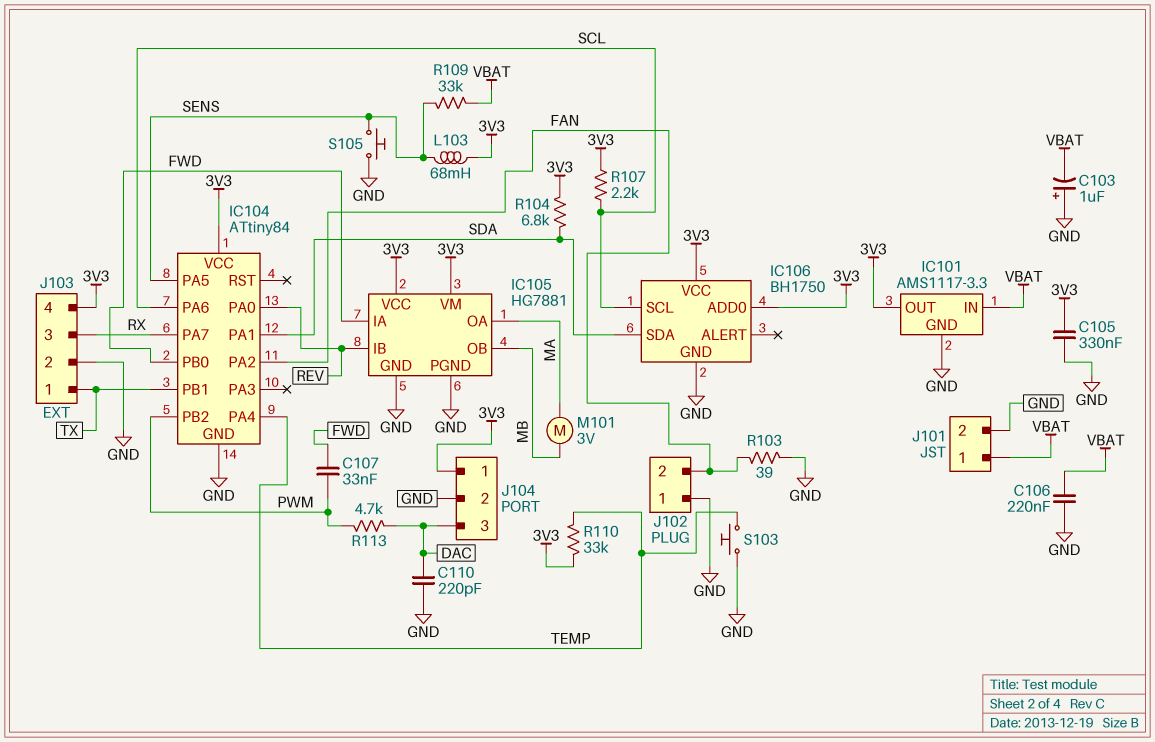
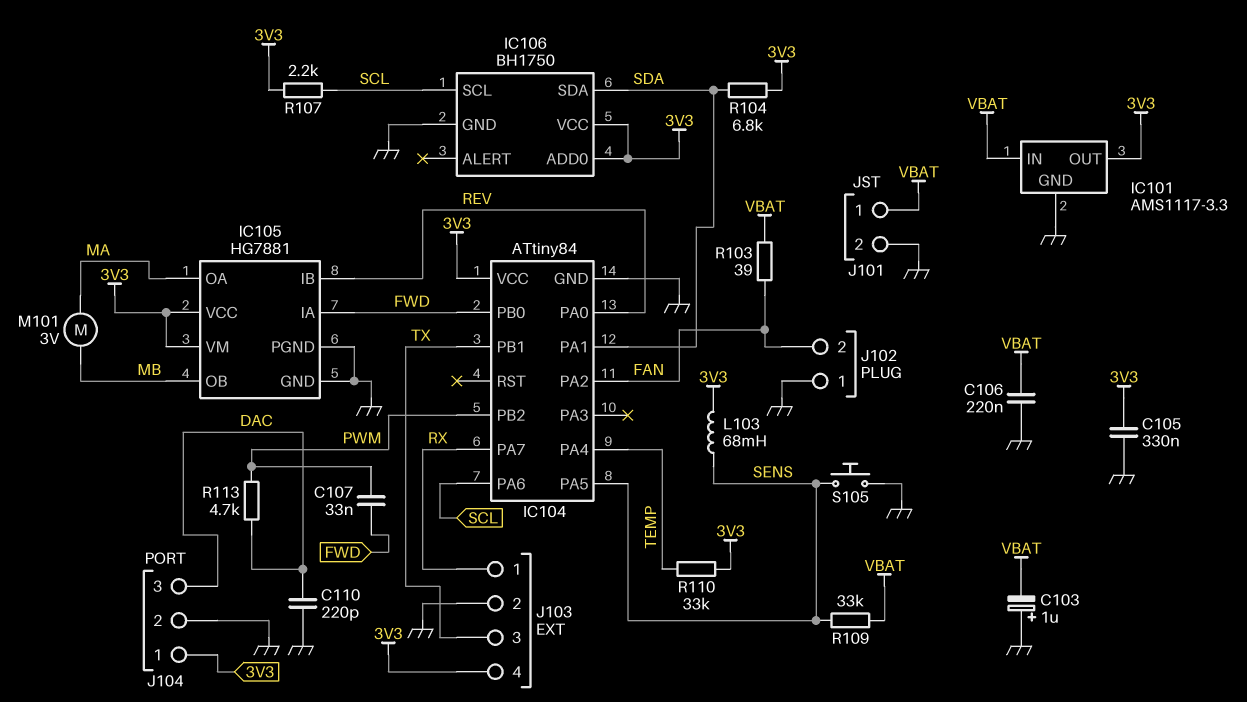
J103 pin 1: TX -> RX
J103 pin 3: RX -> TX
R103: 39 (FAN, GND) -> 39 (FAN, VBAT)
S103: button (GND, TEMP) -> none

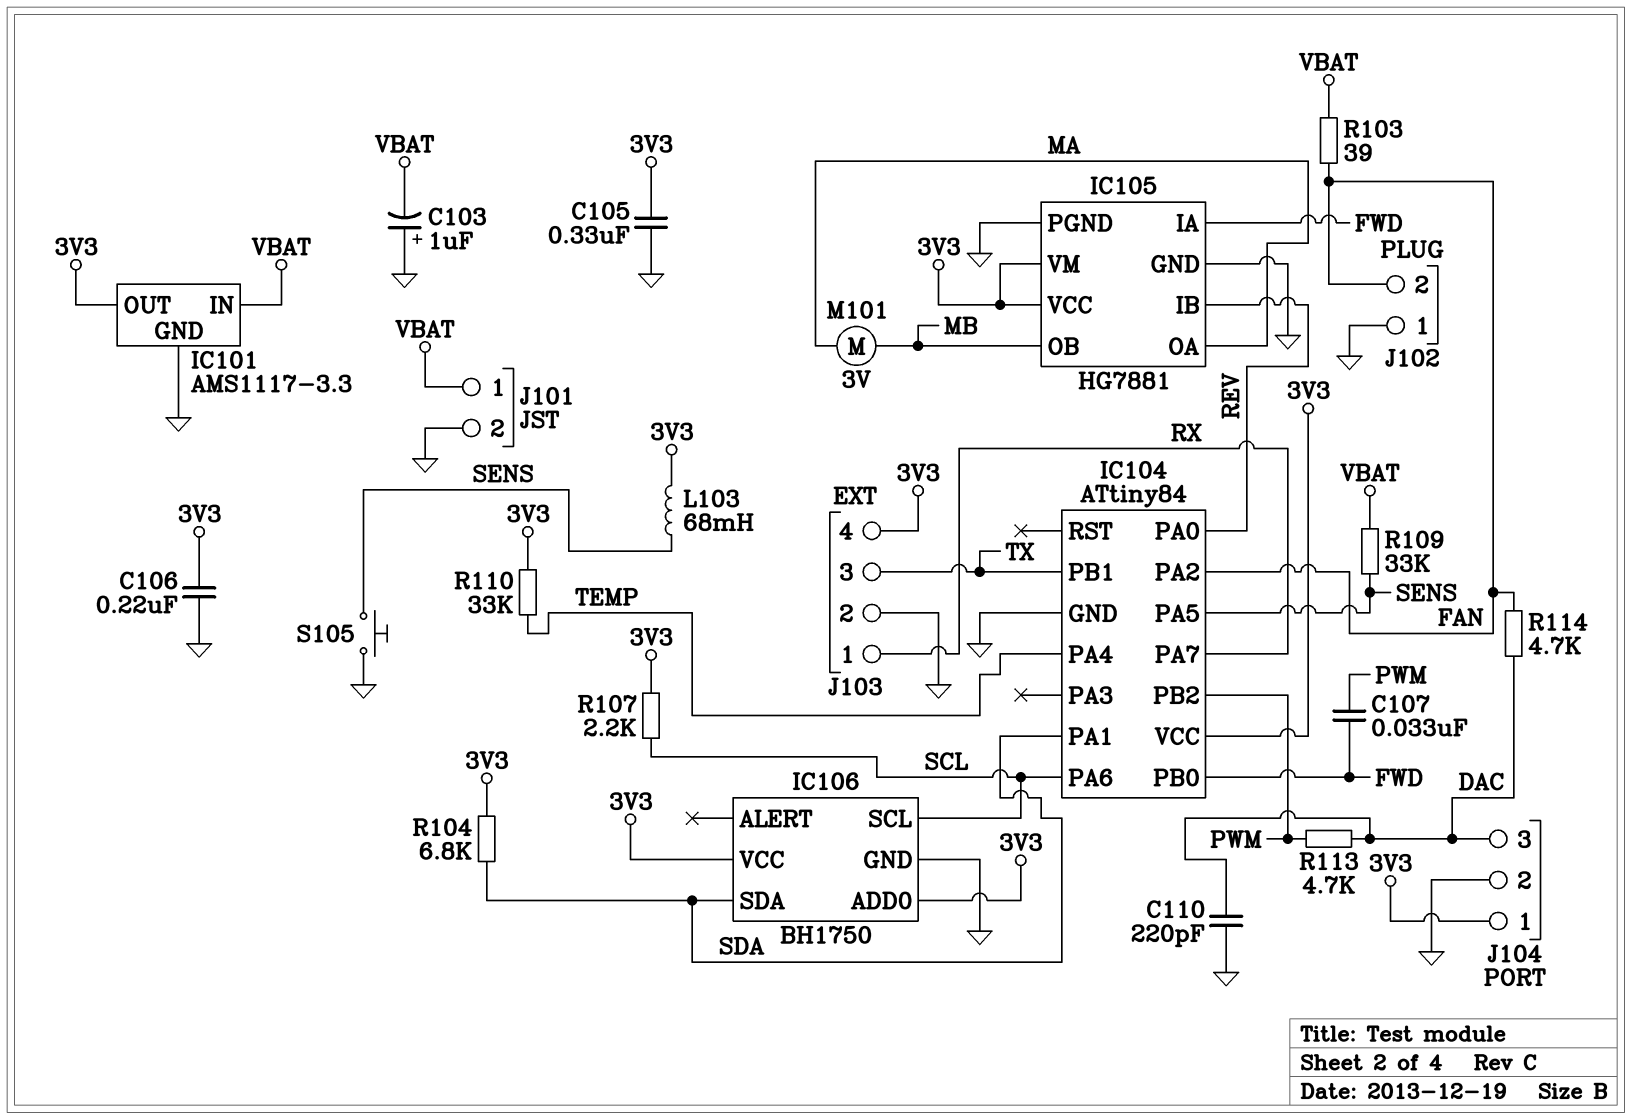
C106: 220nF (GND, VBAT) -> 220nF (3V3, GND)
R114: none -> 4.7k (DAC, FAN)

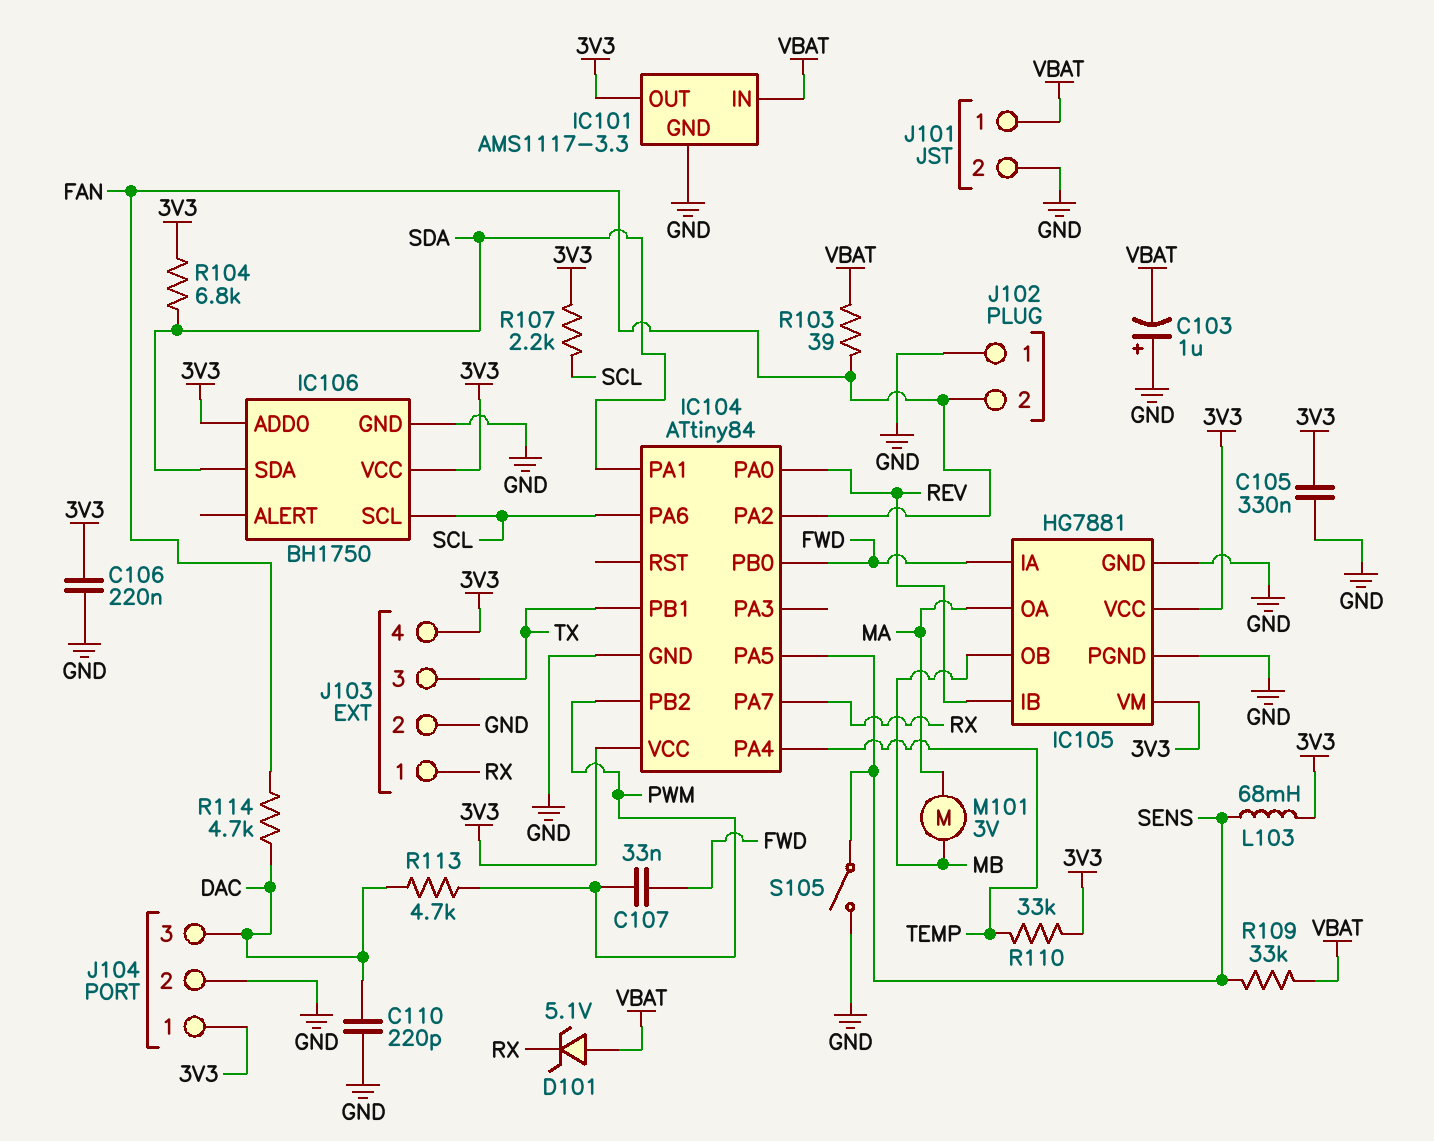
D101: none -> zener 5.1V (A VBAT, K RX)
S105: button (GND, SENS) -> switch (GND, SENS)

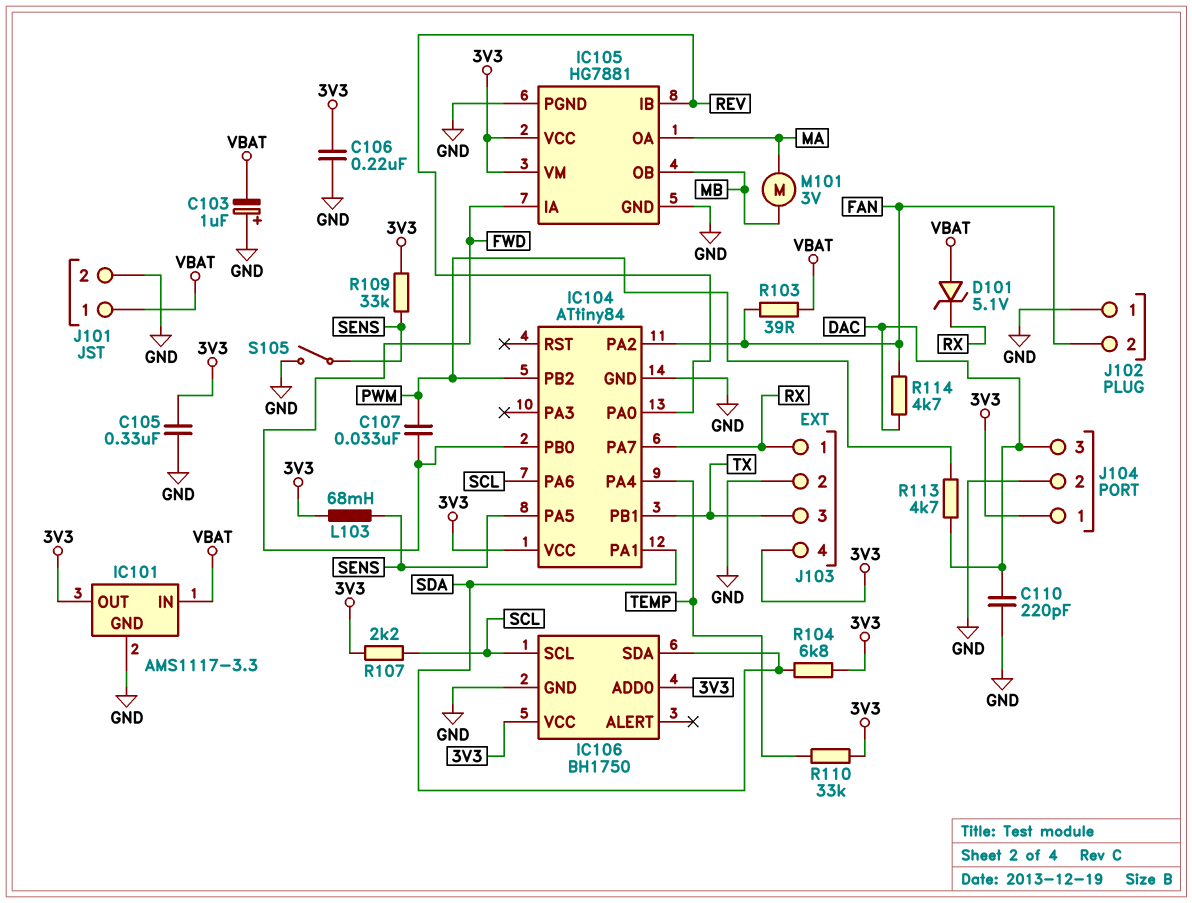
R109: 33k (SENS, VBAT) -> 33k (3V3, SENS)

